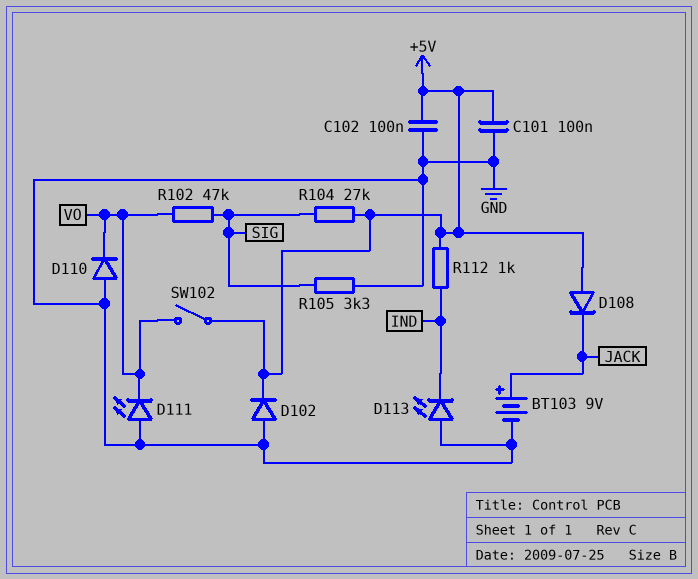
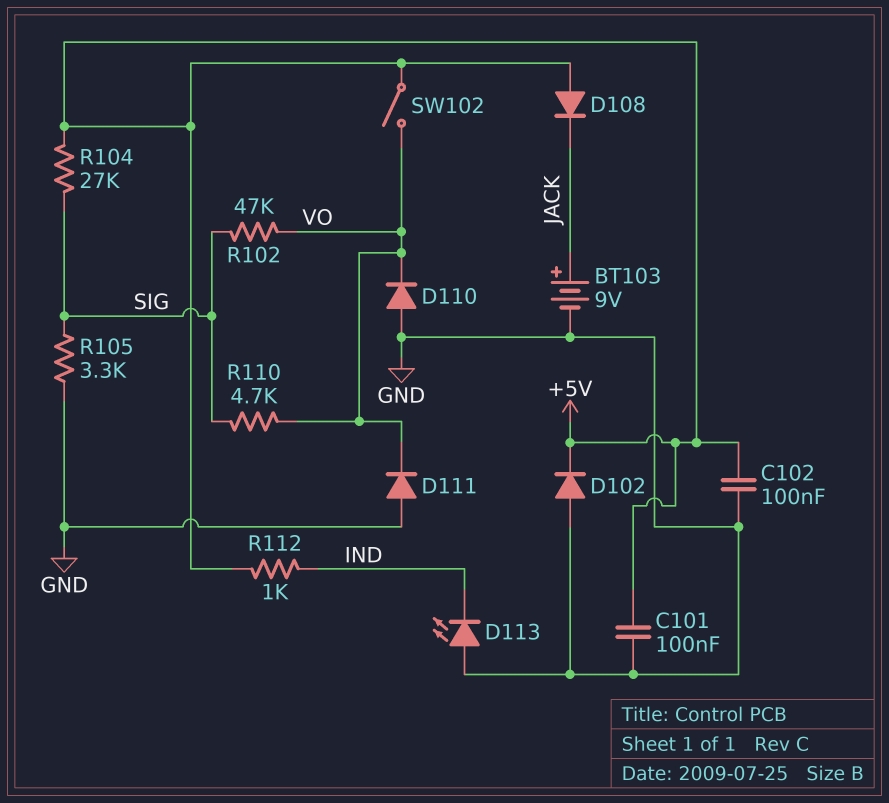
D111: LED (A GND, K VO) -> diode (A GND, K VO)
R110: none -> 4.7k (SIG, VO)

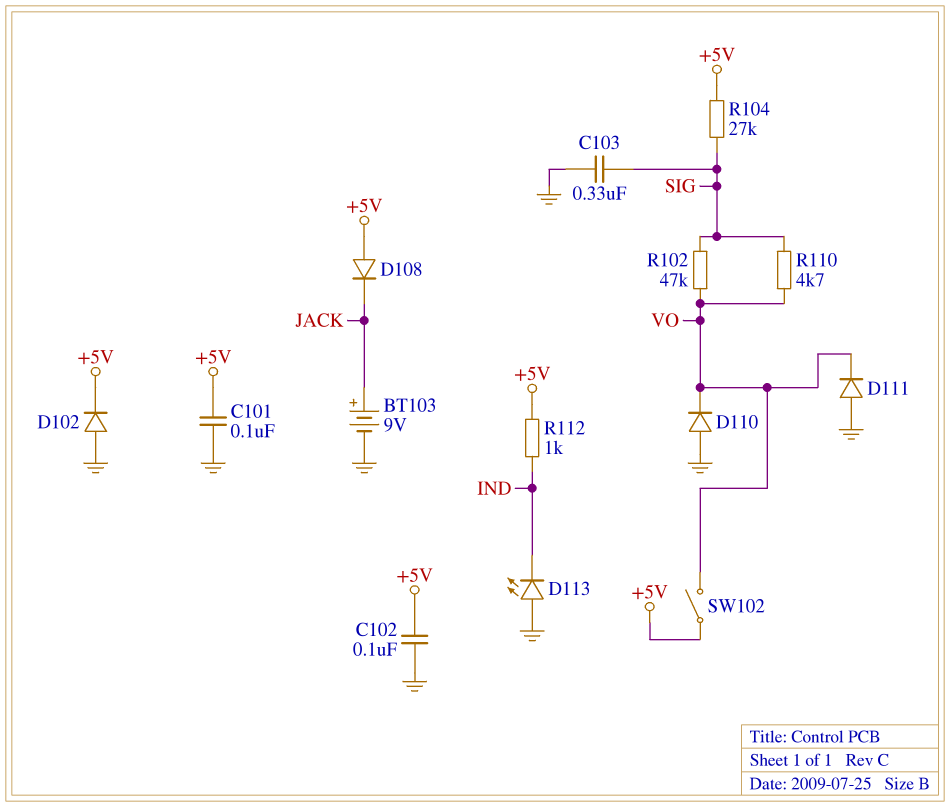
C103: none -> 330nF (GND, SIG)
R105: 3.3k (GND, SIG) -> none

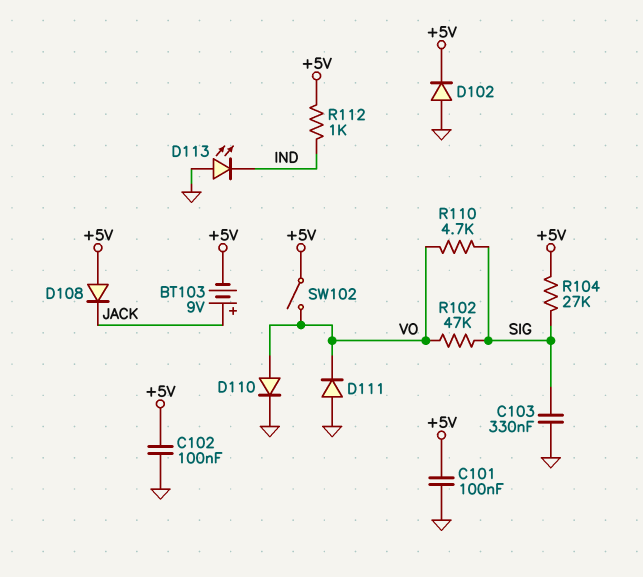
BT103: 9V (plus JACK, minus GND) -> 9V (plus JACK, minus +5V)
D110: diode (A GND, K VO) -> diode (A VO, K GND)

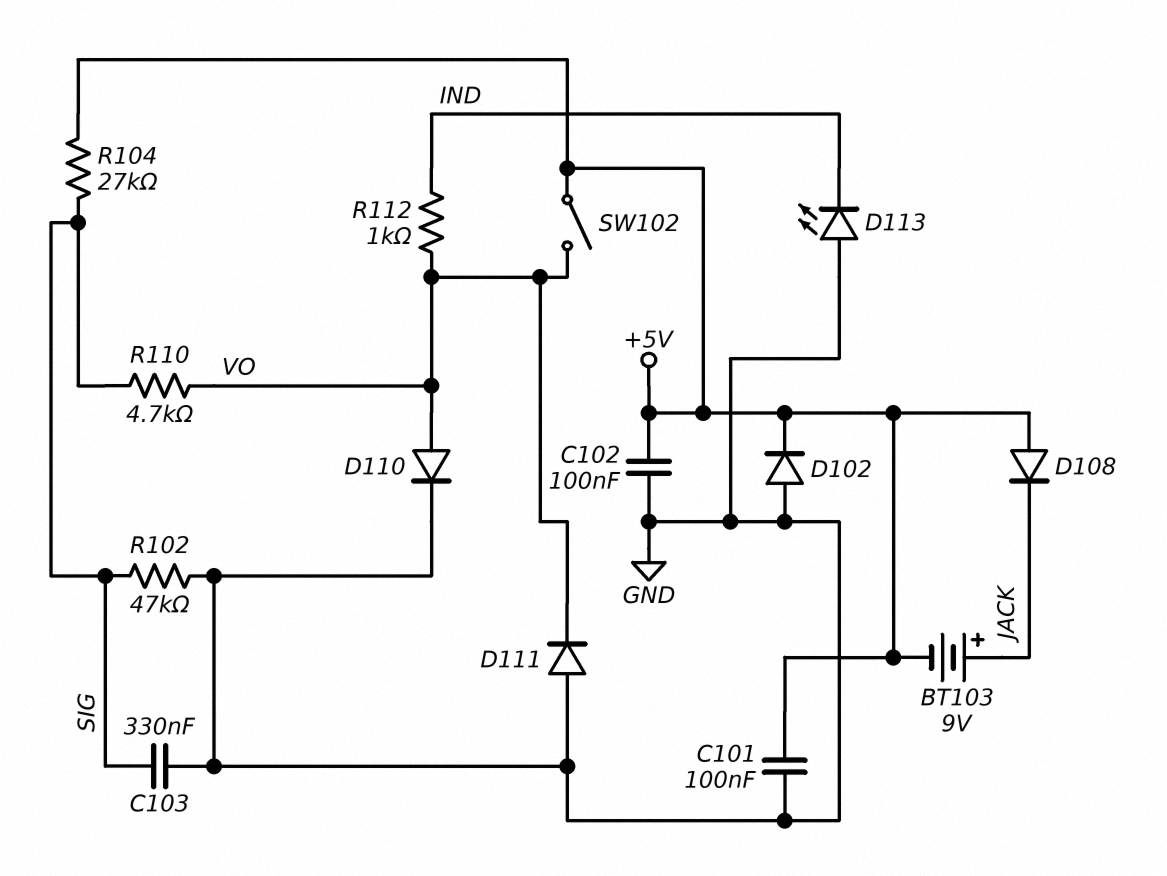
R102: 47k (SIG, VO) -> 47k (GND, SIG)
R112: 1k (+5V, IND) -> 1k (IND, VO)

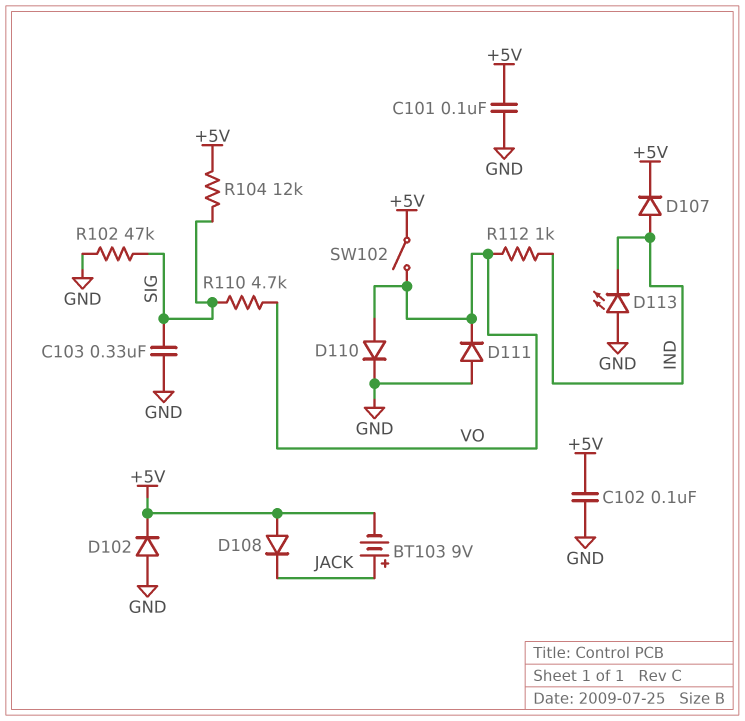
D107: none -> diode (A IND, K +5V)
R104: 27k (+5V, SIG) -> 12k (+5V, SIG)

